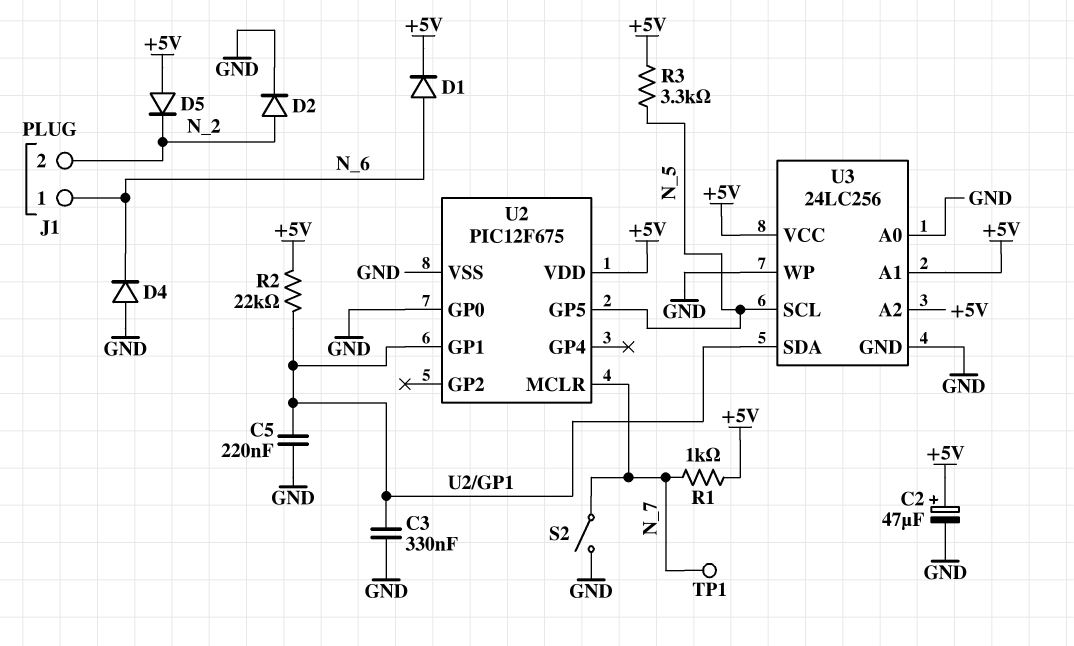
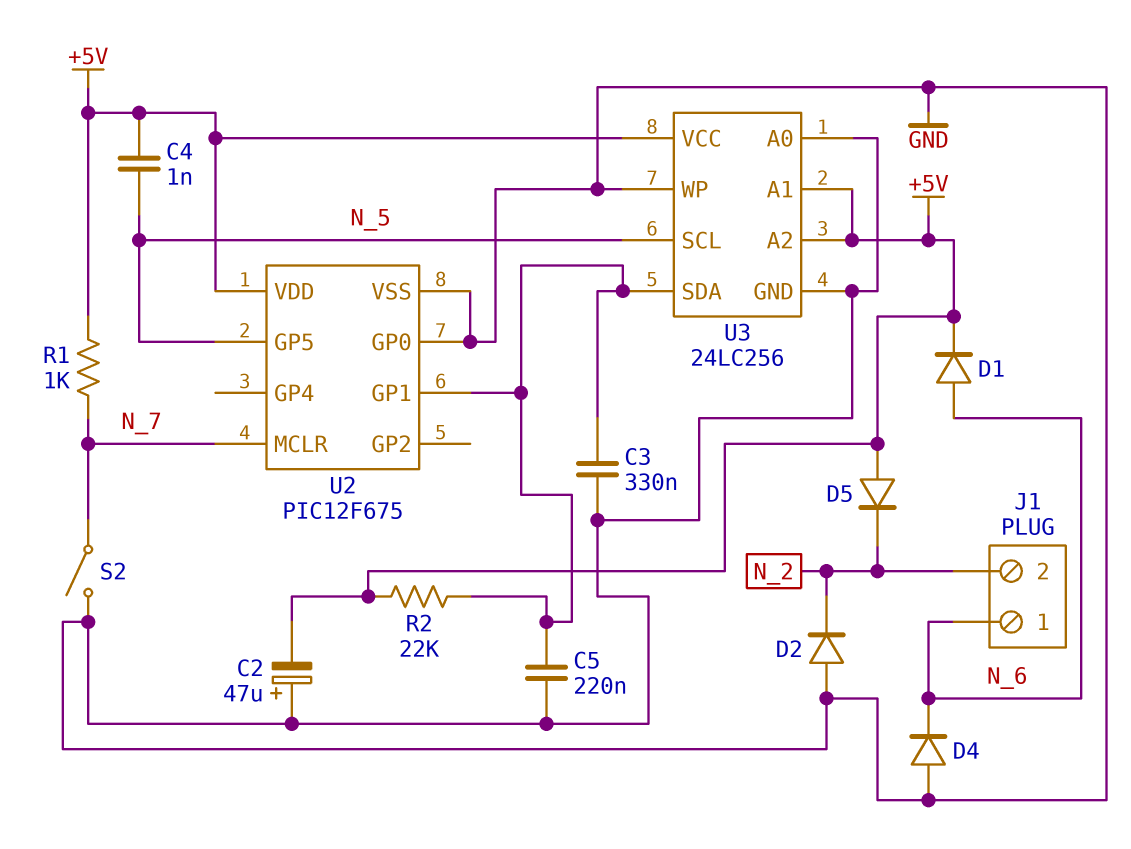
C2: 47uF (plus +5V, minus GND) -> 47uF (plus GND, minus +5V)
C4: none -> 1nF (+5V, N_5)
D2: diode (A N_2, K GND) -> diode (A GND, K N_2)
R3: 3.3k (+5V, N_5) -> none
TP1: test point (N_7) -> none

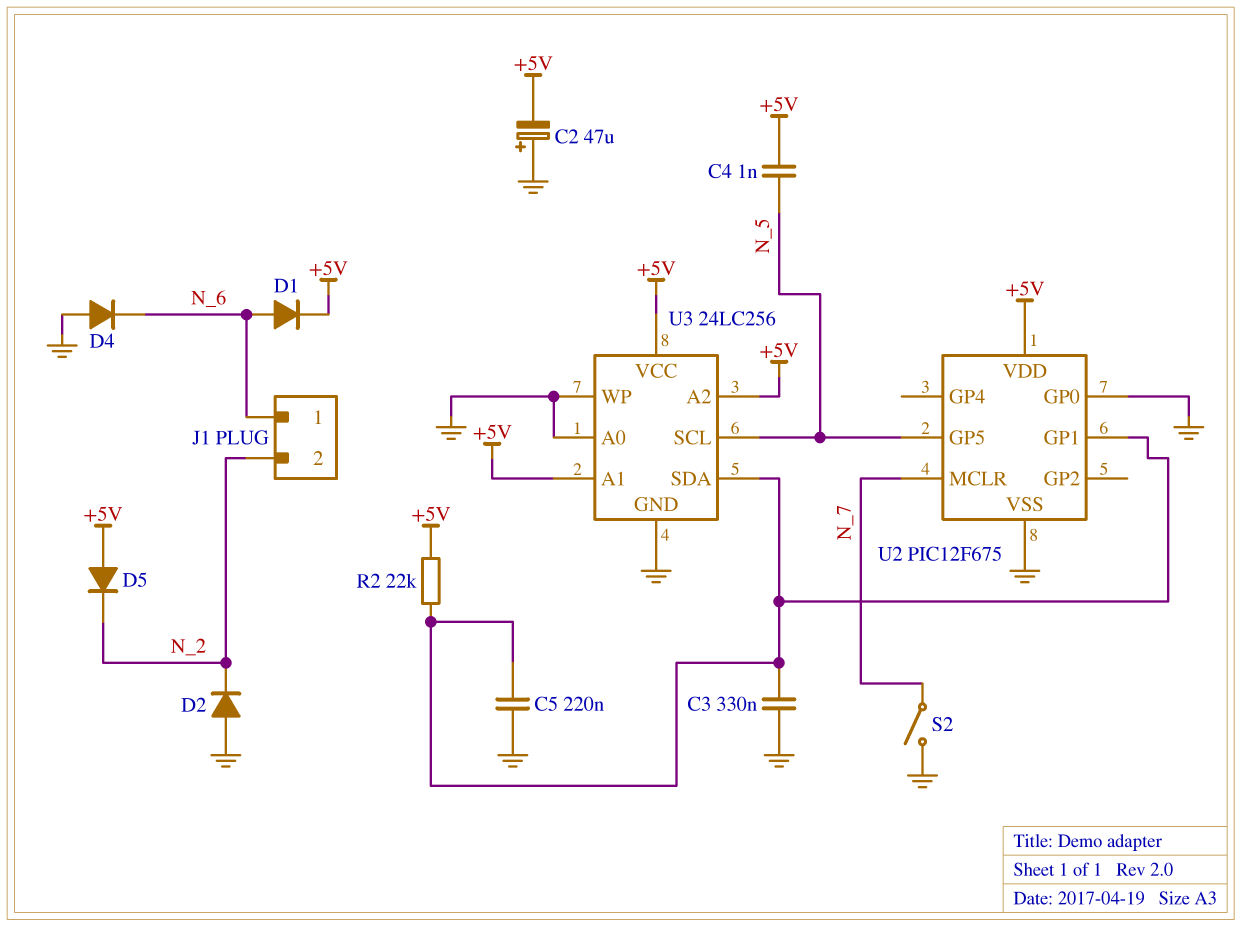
R1: 1k (+5V, N_7) -> none

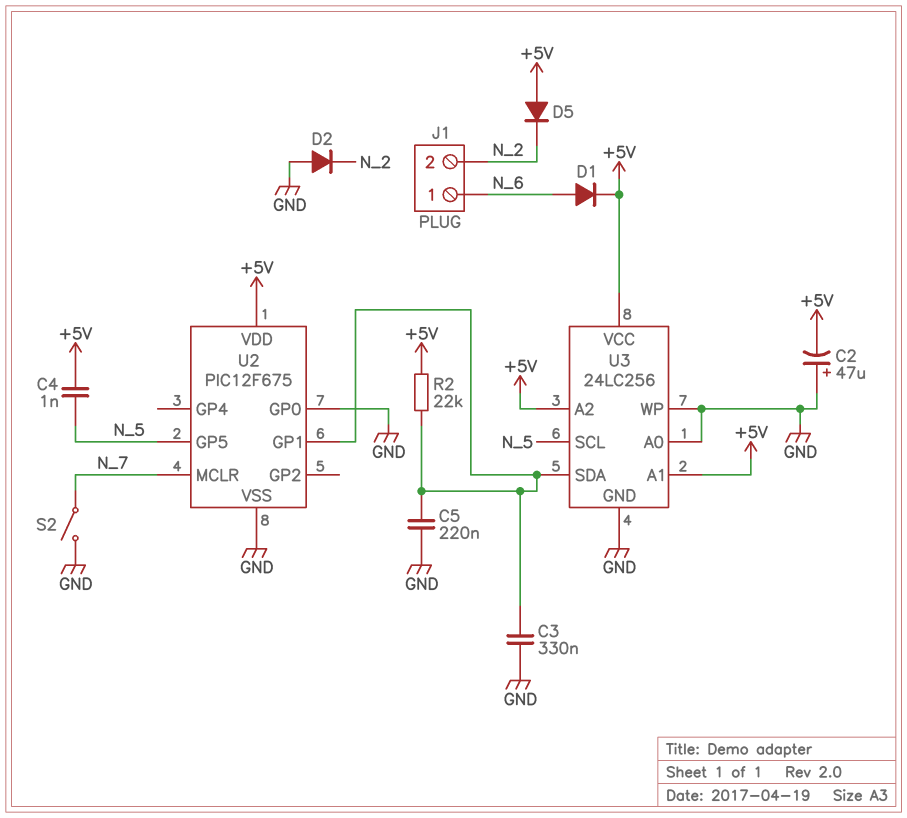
D4: diode (A GND, K N_6) -> none

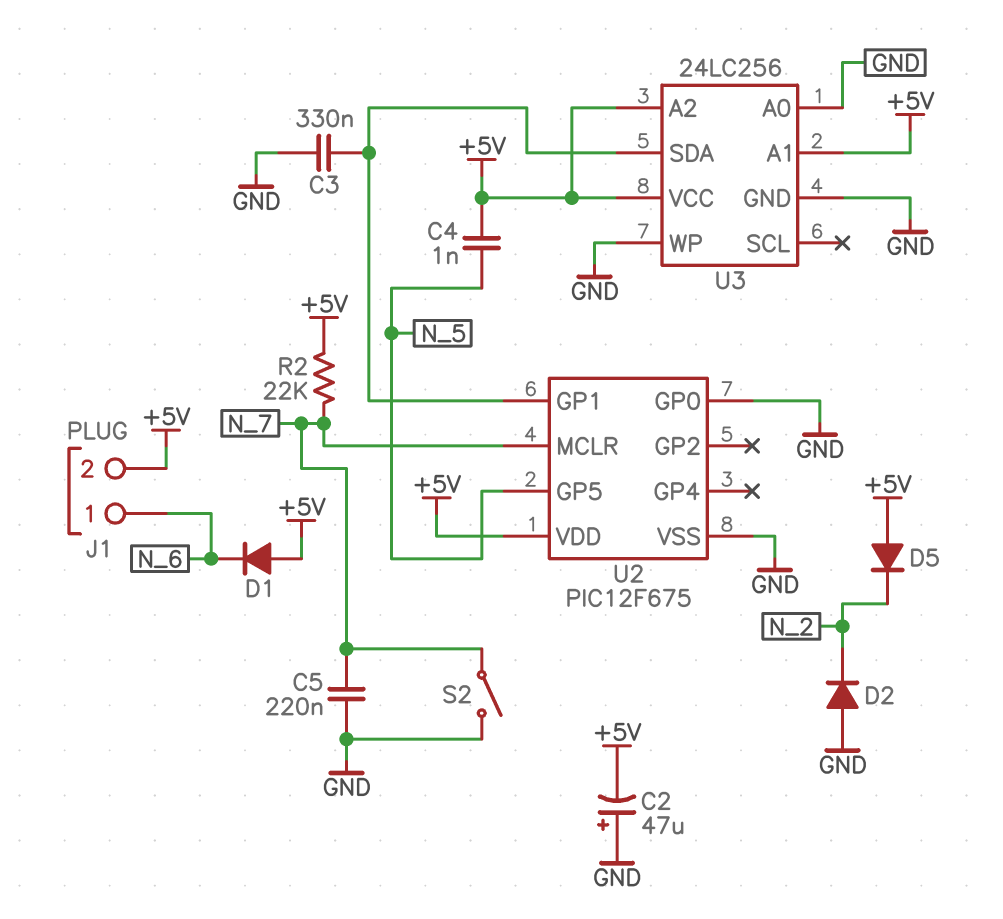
C5: 220nF (GND, U2/GP1) -> 220nF (GND, N_7)
D1: diode (A N_6, K +5V) -> diode (A +5V, K N_6)
J1 pin 2: N_2 -> +5V
R2: 22k (+5V, U2/GP1) -> 22k (+5V, N_7)
U3 pin SCL: N_5 -> none

